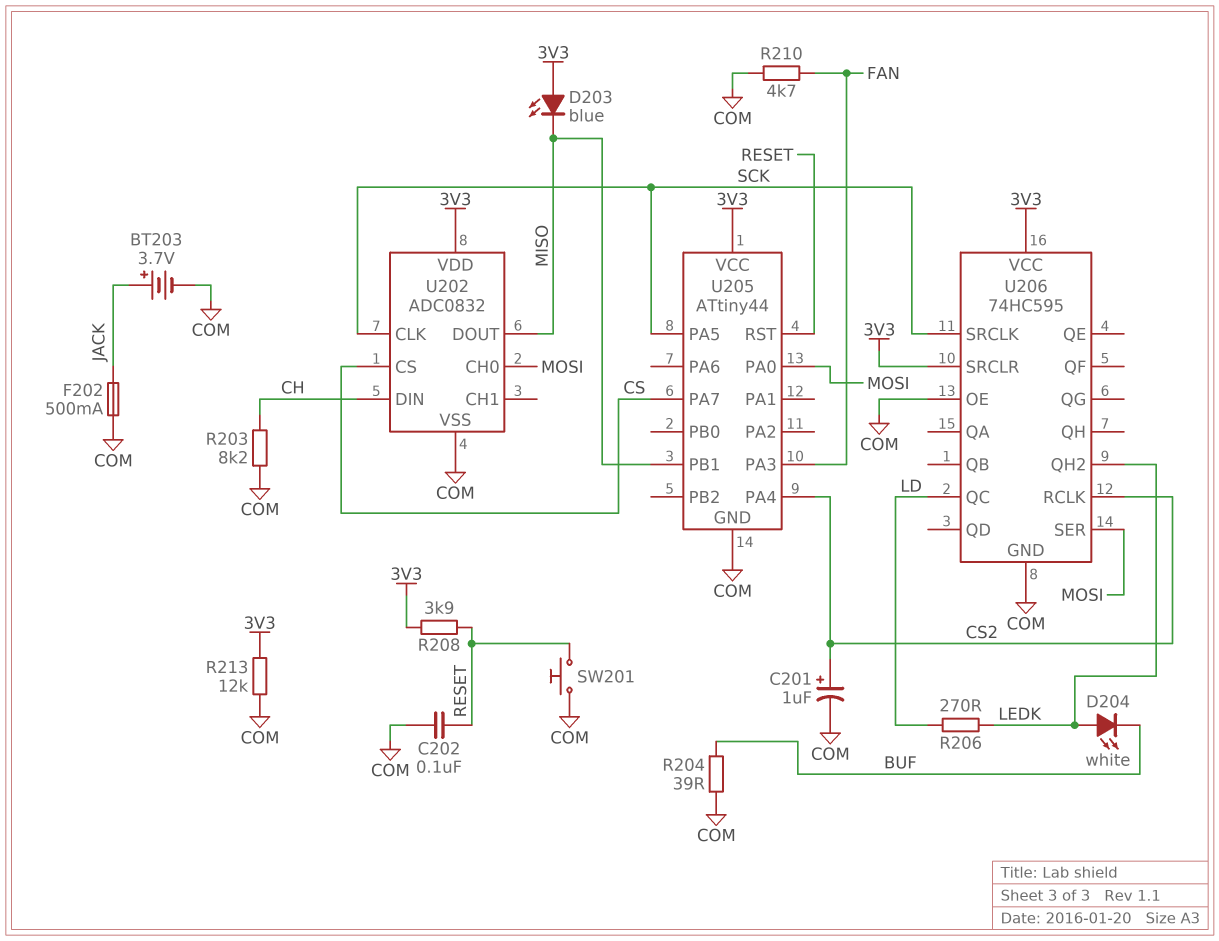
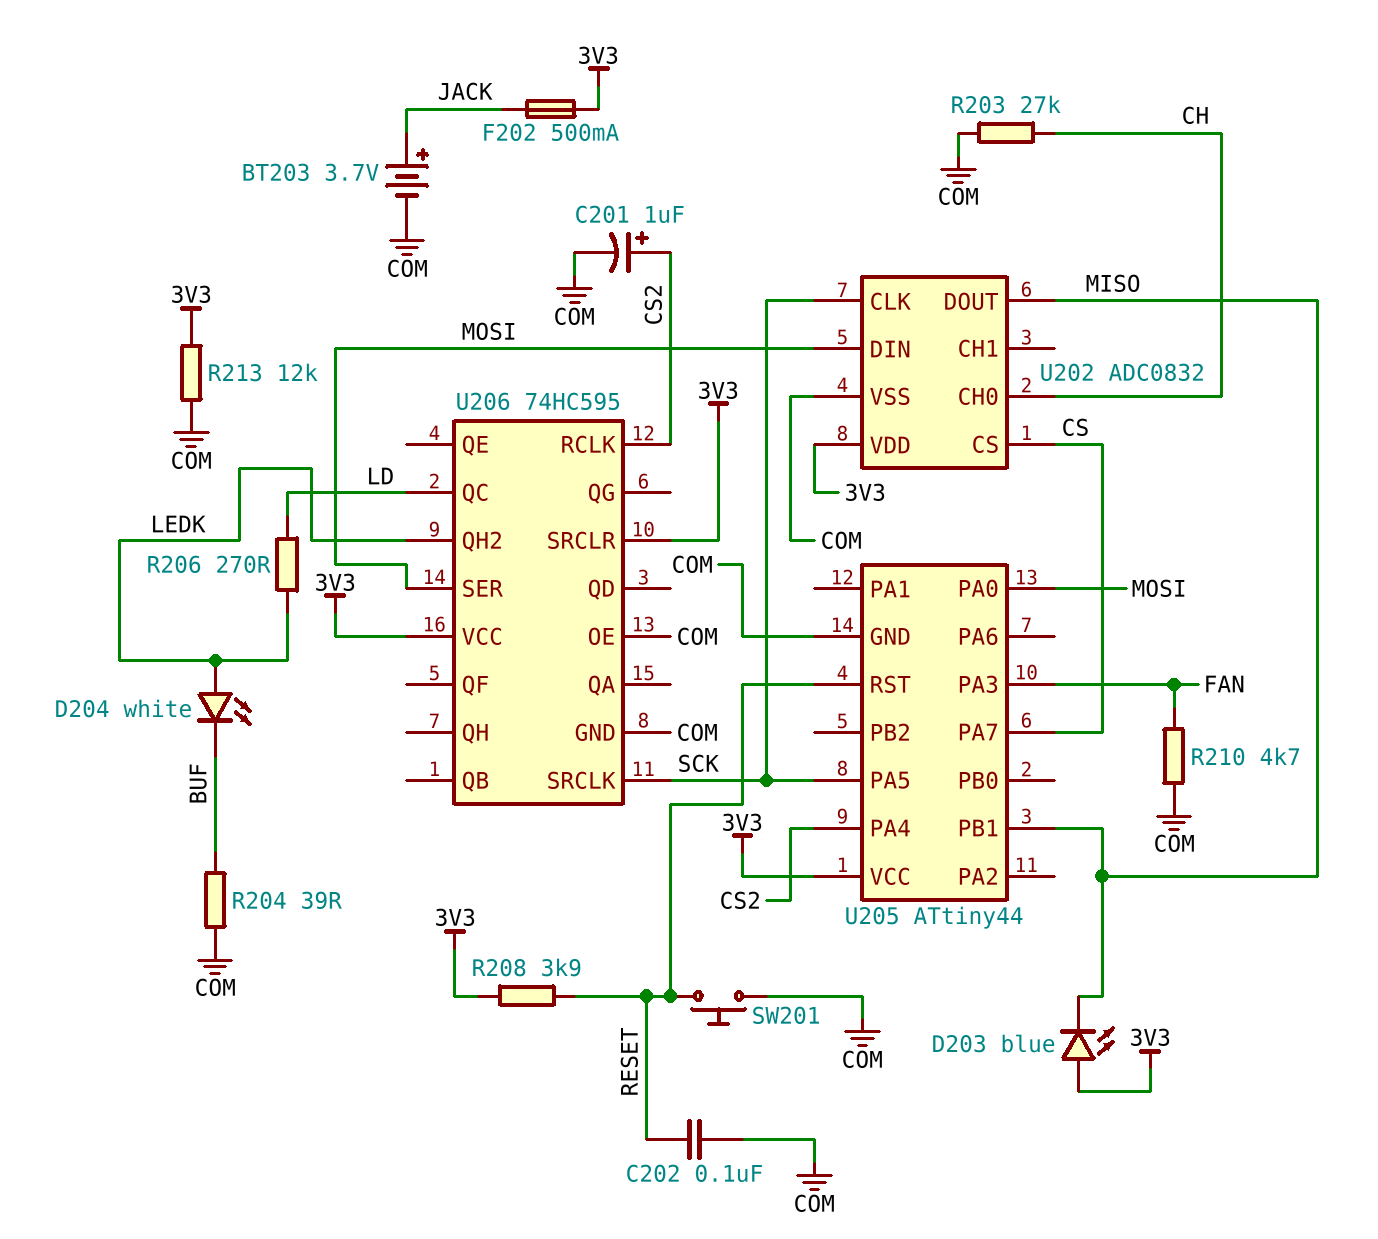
F202: 500mA (COM, JACK) -> 500mA (3V3, JACK)
R203: 8.2k (CH, COM) -> 27k (CH, COM)
U202 pin CH0: MOSI -> CH
U202 pin DIN: CH -> MOSI

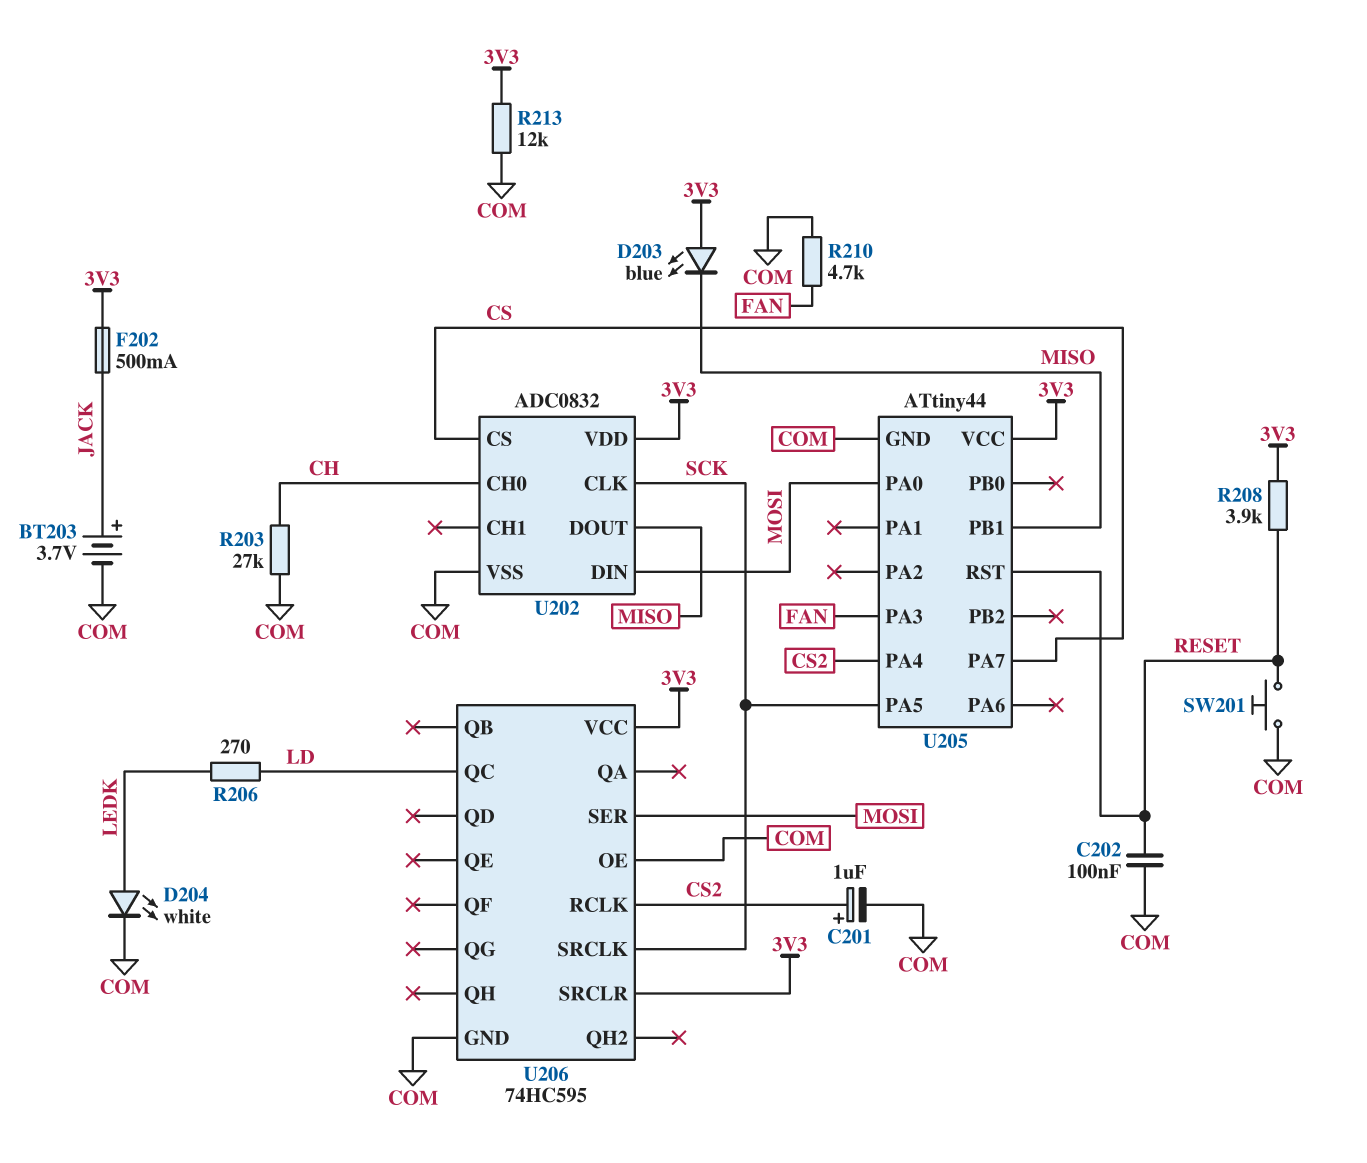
D204: LED white (A LEDK, K BUF) -> LED white (A LEDK, K COM)
R204: 39 (BUF, COM) -> none
U206 pin QH2: LEDK -> none

